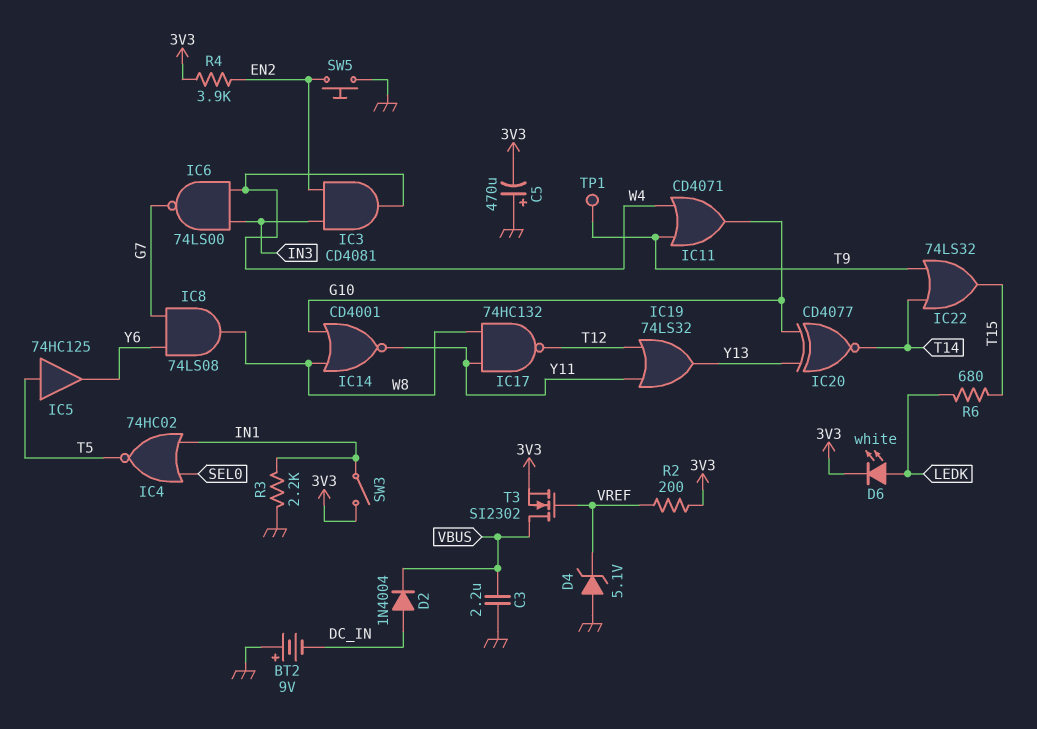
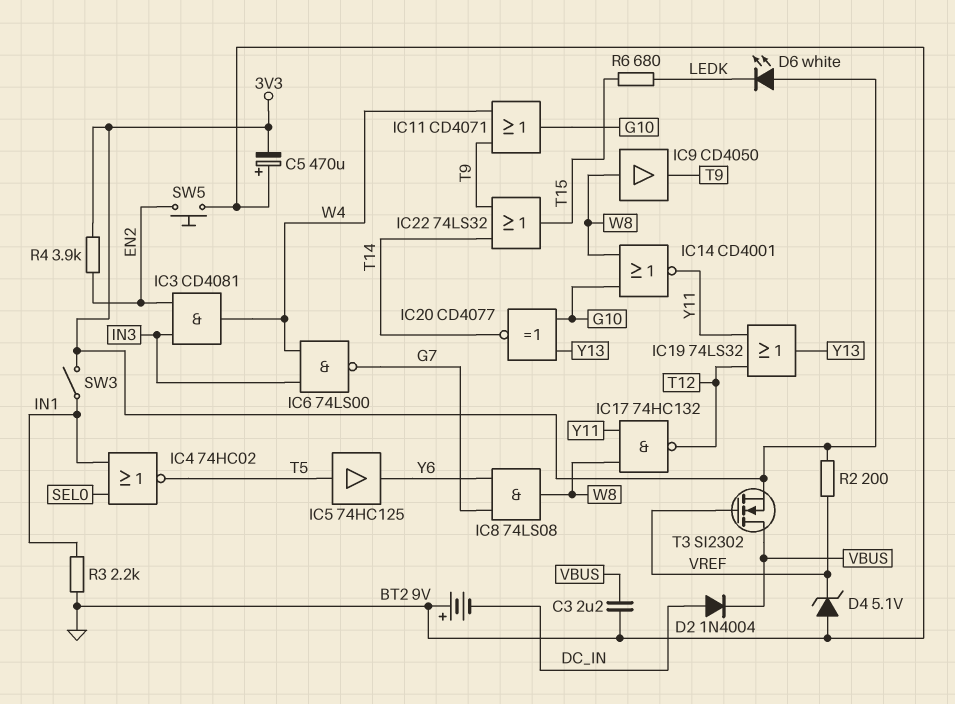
D6: LED white (A LEDK, K 3V3) -> LED white (A 3V3, K LEDK)
IC9: none -> buffer CD4050 (in W8, out T9)
TP1: test point (T9) -> none

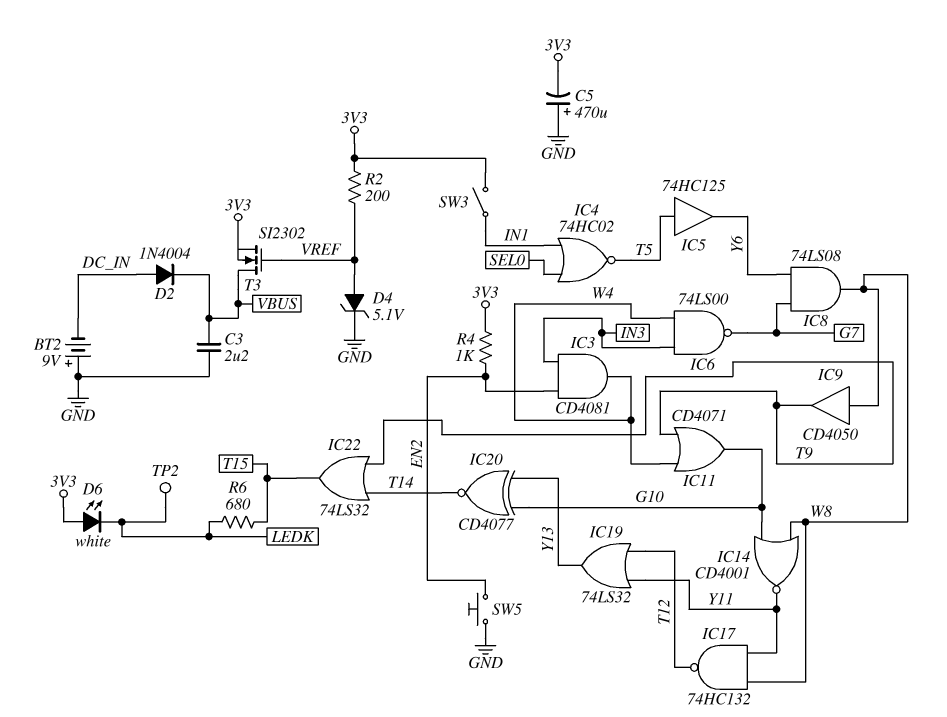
D4: zener 5.1V (A GND, K VREF) -> zener 5.1V (A VREF, K GND)
R3: 2.2k (GND, IN1) -> none
R4: 3.9k (3V3, EN2) -> 1k (3V3, EN2)
TP2: none -> test point (LEDK)

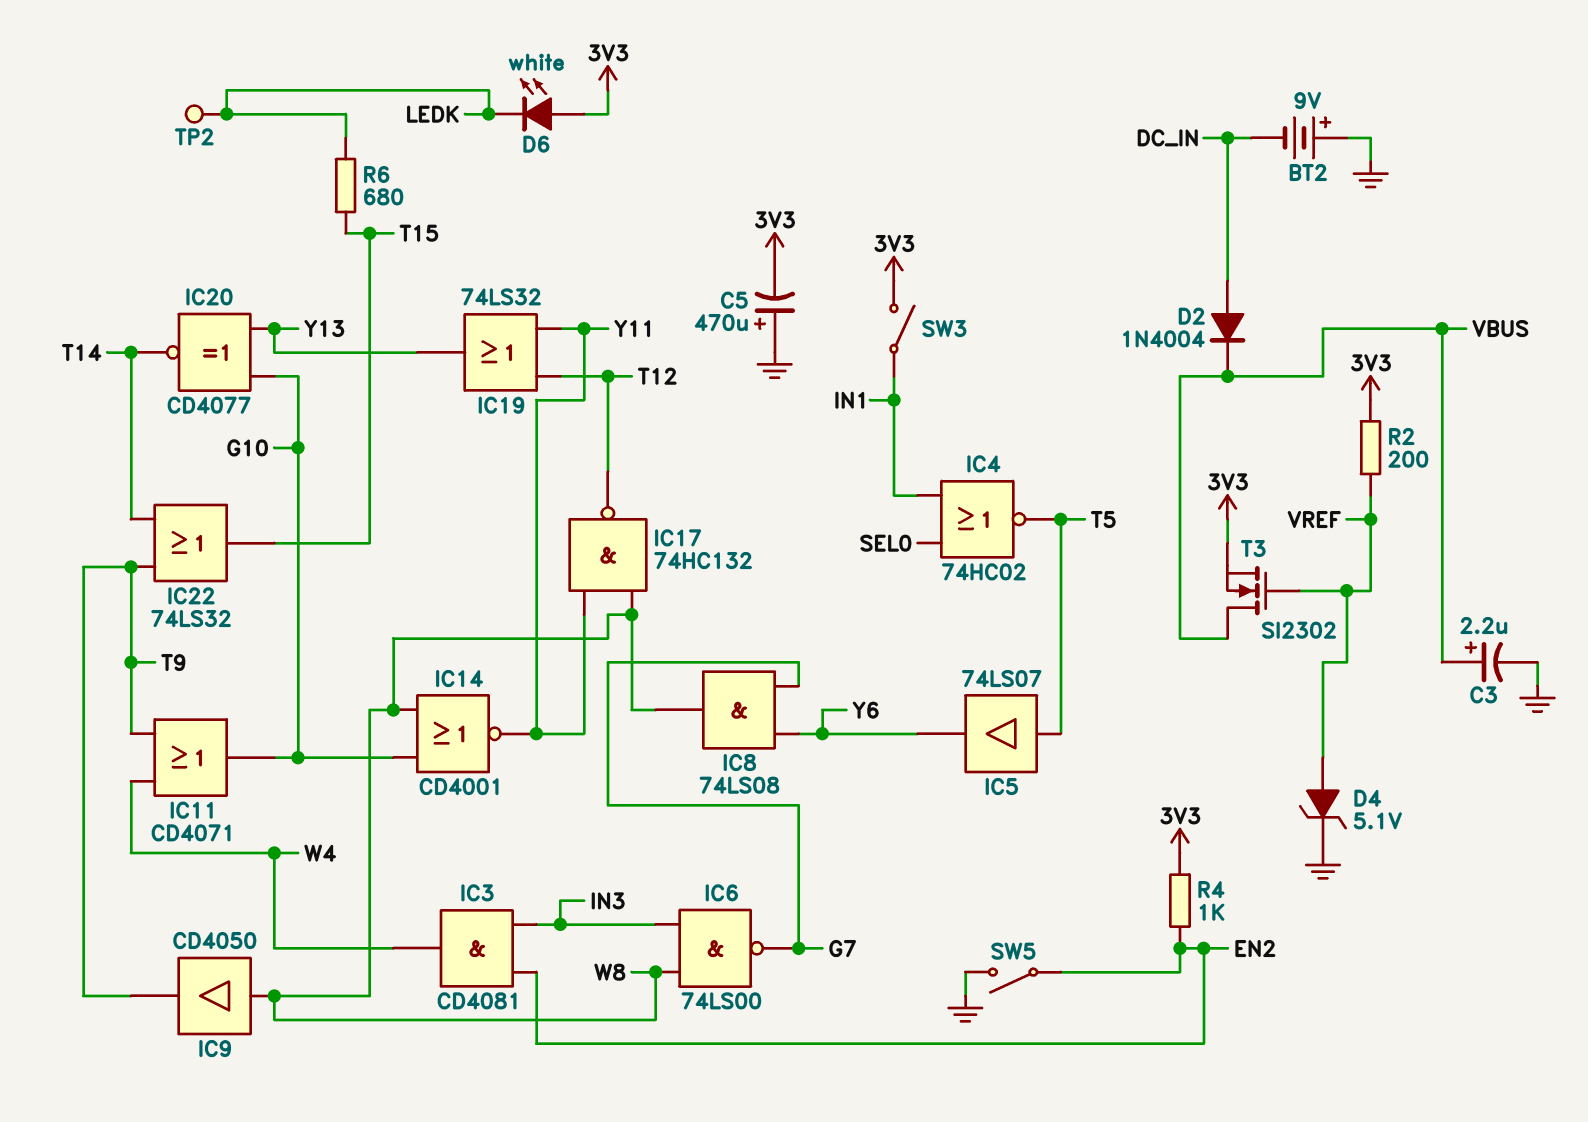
C3: 2.2uF (GND, VBUS) -> 2.2uF (plus VBUS, minus GND)
IC5: buffer 74HC125 (in T5, out Y6) -> buffer 74LS07 (in T5, out Y6)
IC6: NAND 74LS00 (in IN3, in W4, out G7) -> NAND 74LS00 (in IN3, in W8, out G7)
SW5: button (EN2, GND) -> switch (EN2, GND)

